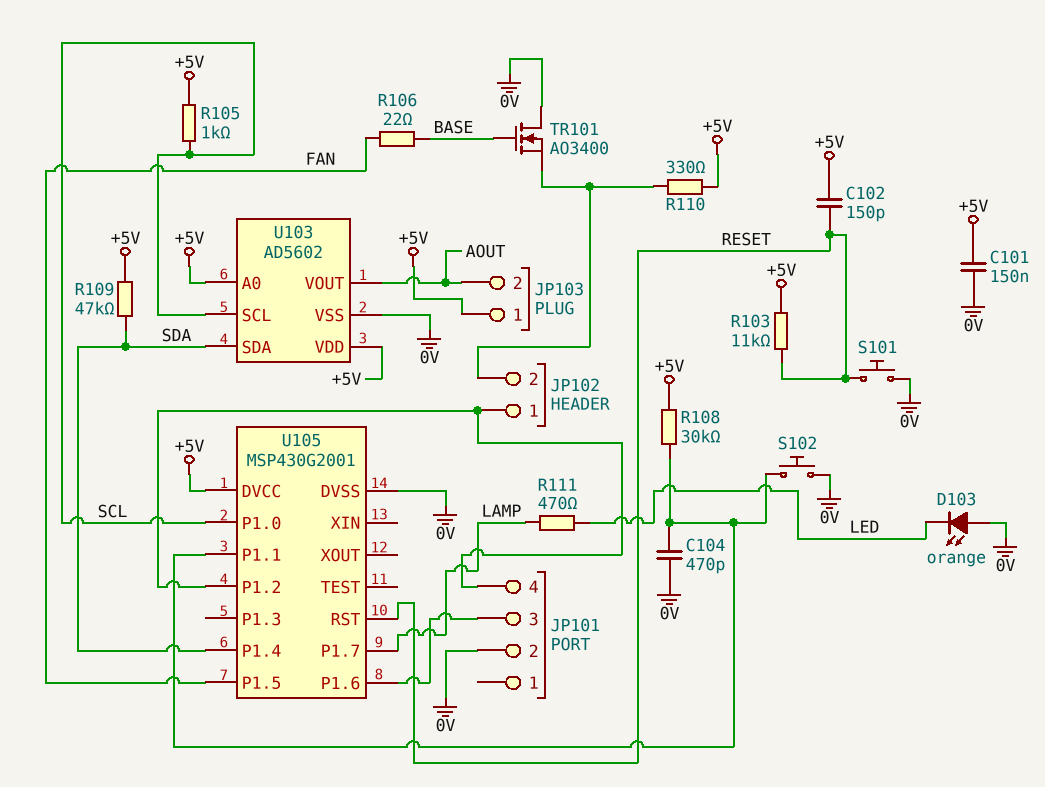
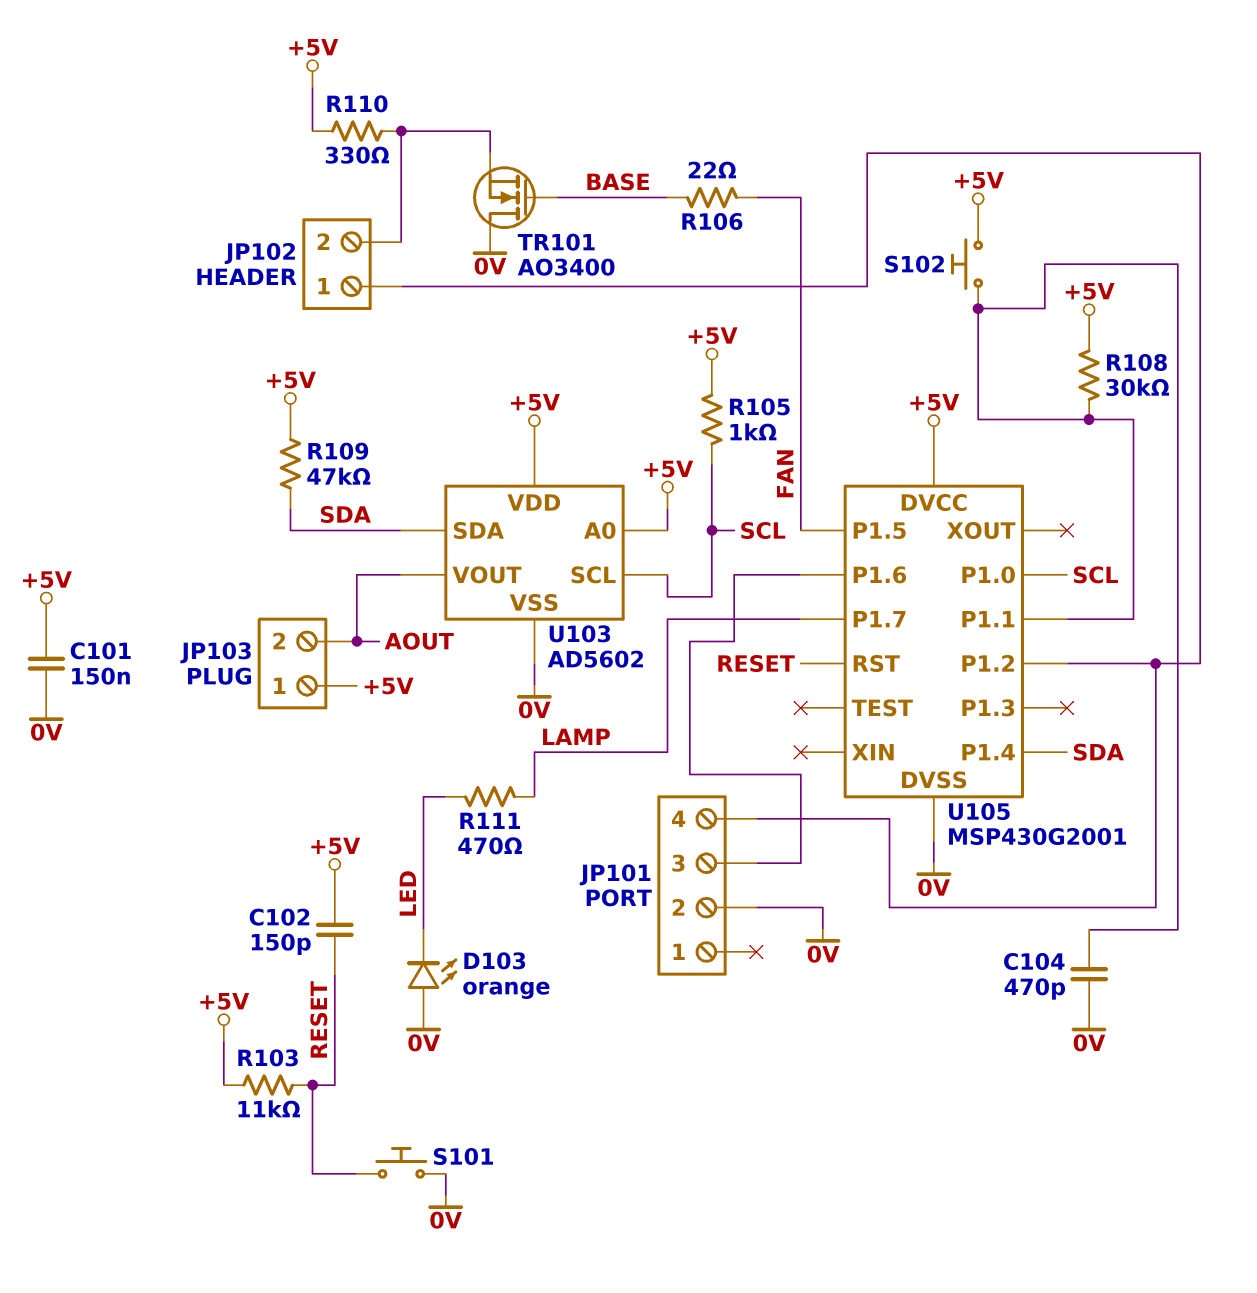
S102: button (0V, U105/P1.1) -> button (+5V, U105/P1.1)

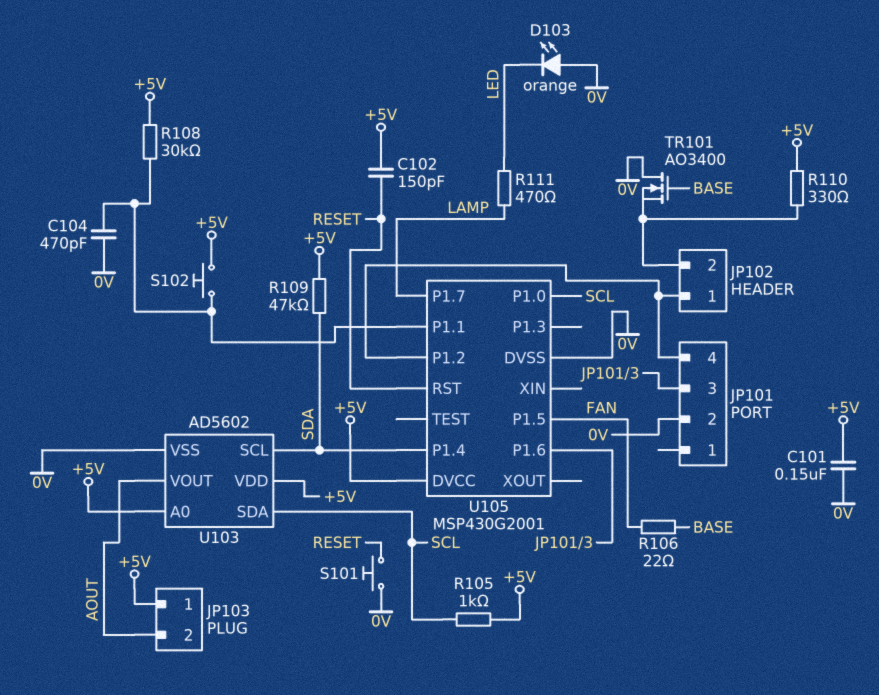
R103: 11k (+5V, RESET) -> none
U103 pin SCL: SCL -> SDA
U103 pin SDA: SDA -> SCL

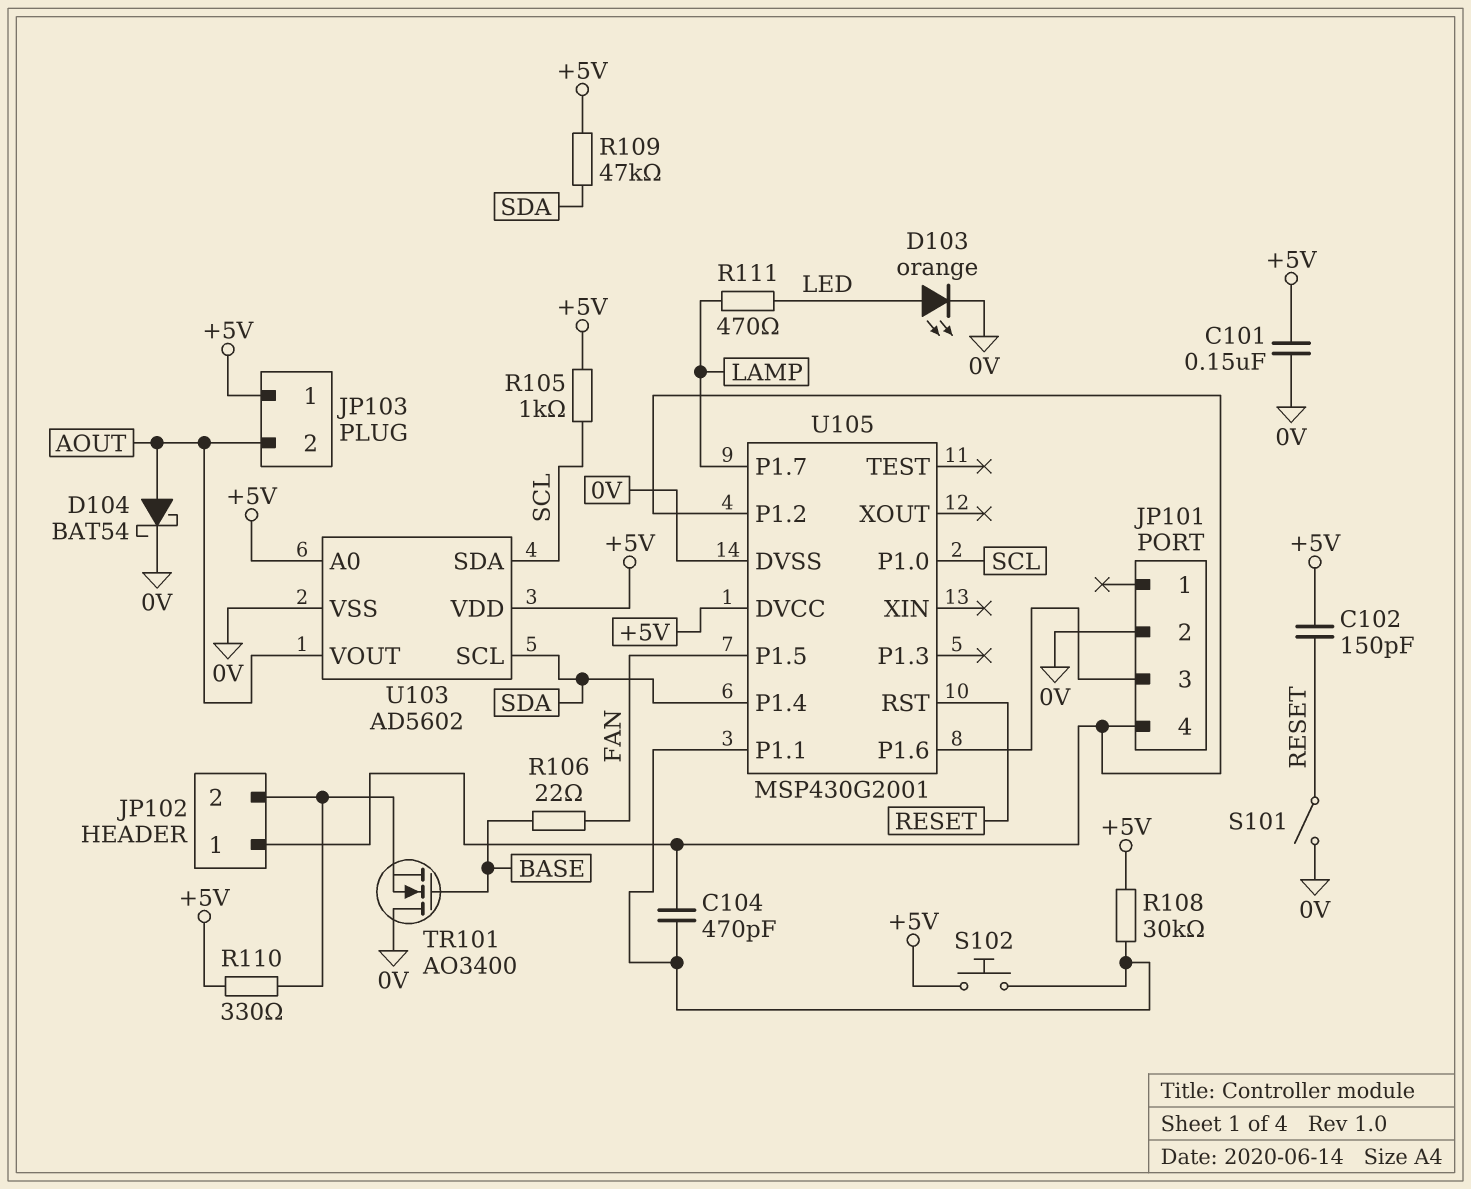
C104: 470pF (0V, U105/P1.1) -> 470pF (JP101/4, U105/P1.1)
D103: LED orange (A 0V, K LED) -> LED orange (A LED, K 0V)
D104: none -> schottky BAT54 (A AOUT, K 0V)
S101: button (0V, RESET) -> switch (0V, RESET)

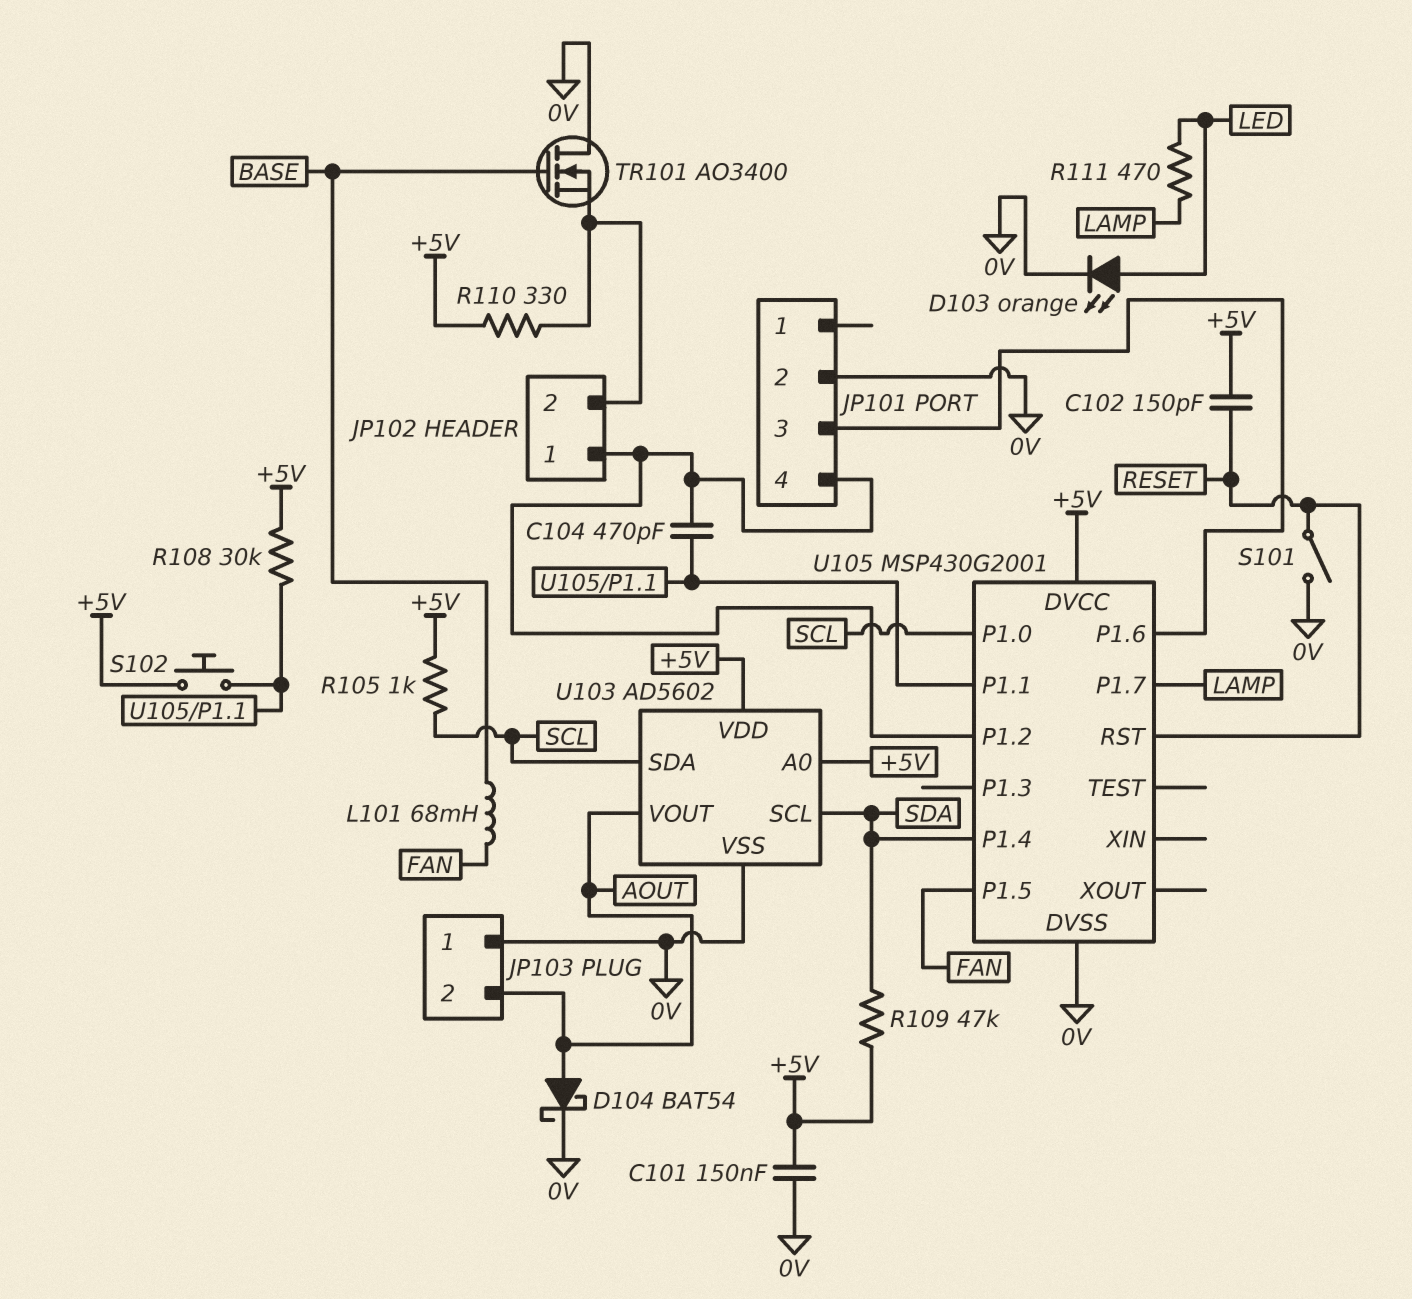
JP103 pin 1: +5V -> 0V
L101: none -> 68mH (BASE, FAN)
R106: 22 (BASE, FAN) -> none

